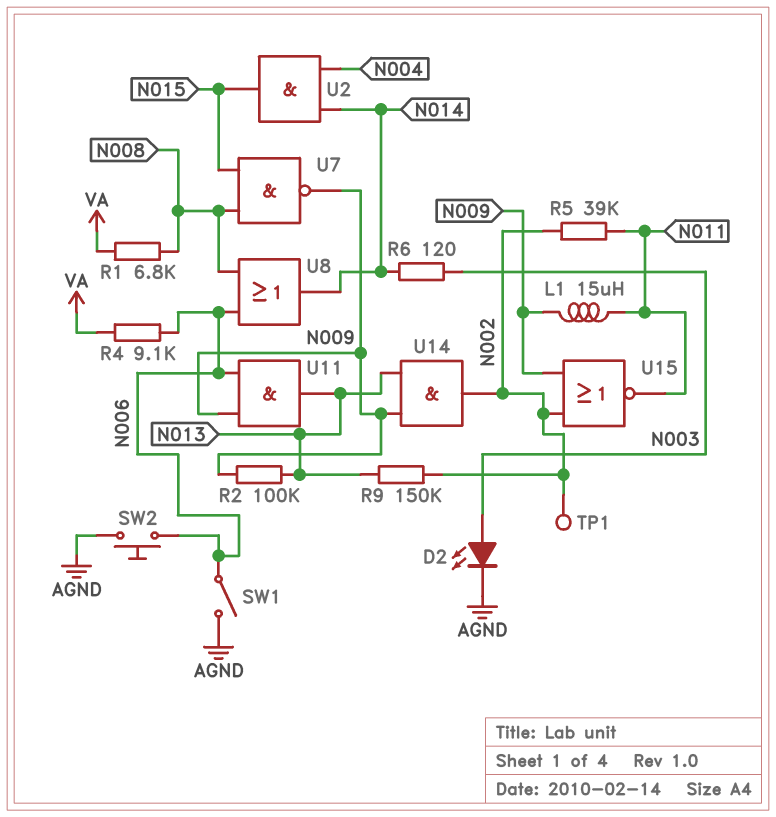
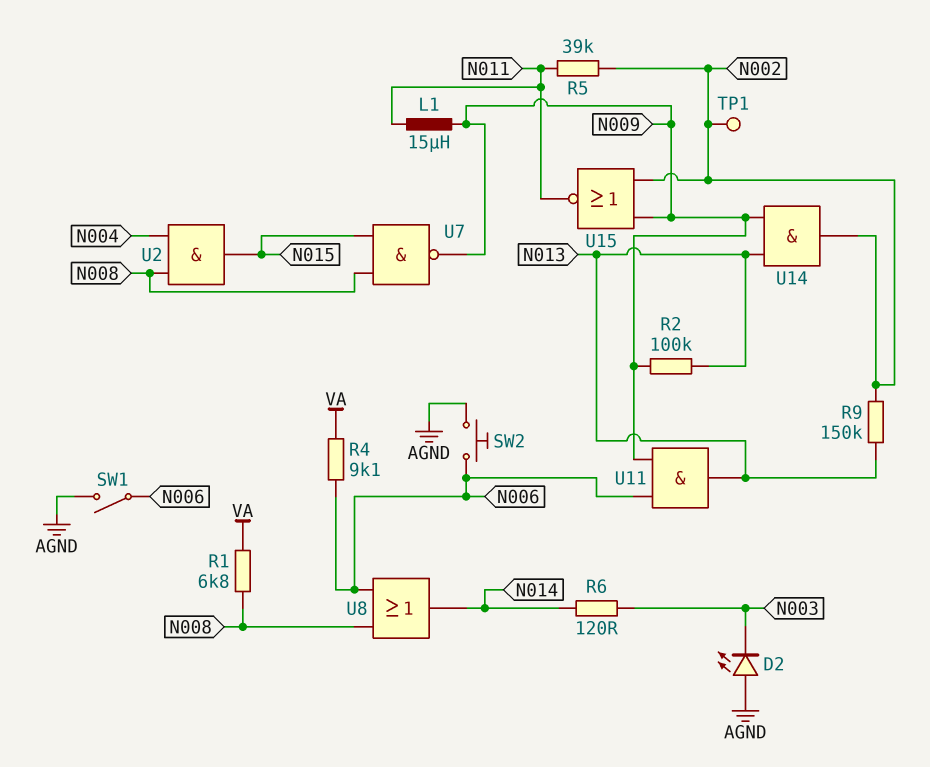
D2: LED (A N003, K AGND) -> LED (A AGND, K N003)
U2: AND (in N004, in N014, out N015) -> AND (in N004, in N008, out N015)

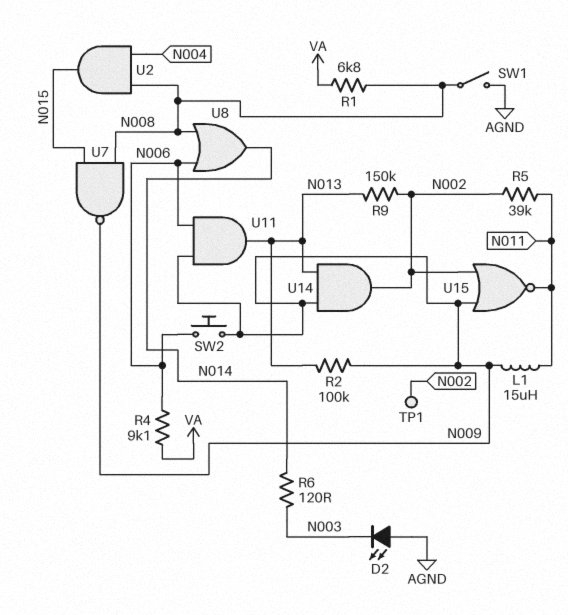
SW1: switch (AGND, N006) -> switch (AGND, N008)
SW2: button (AGND, N006) -> button (N006, N009)

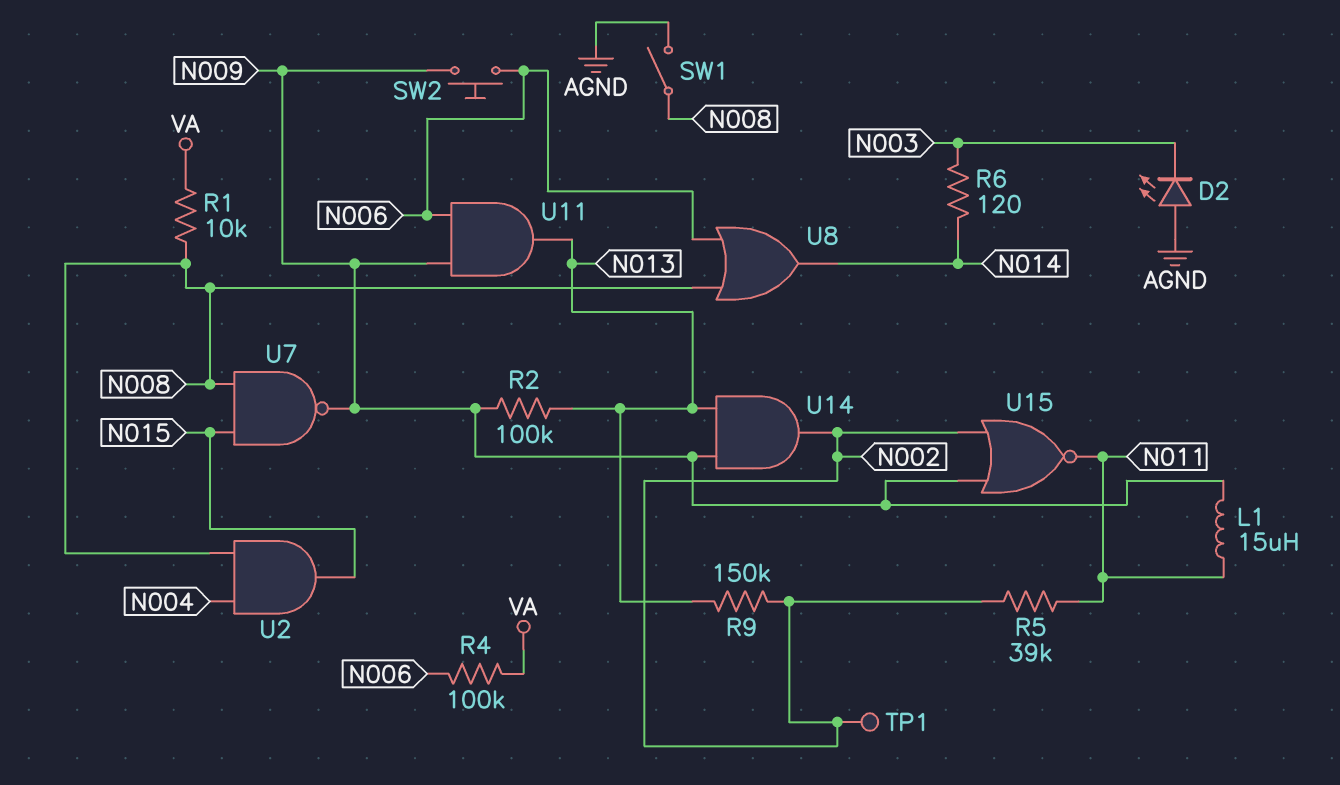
R1: 6.8k (N008, VA) -> 10k (N008, VA)
R4: 9.1k (N006, VA) -> 100k (N006, VA)

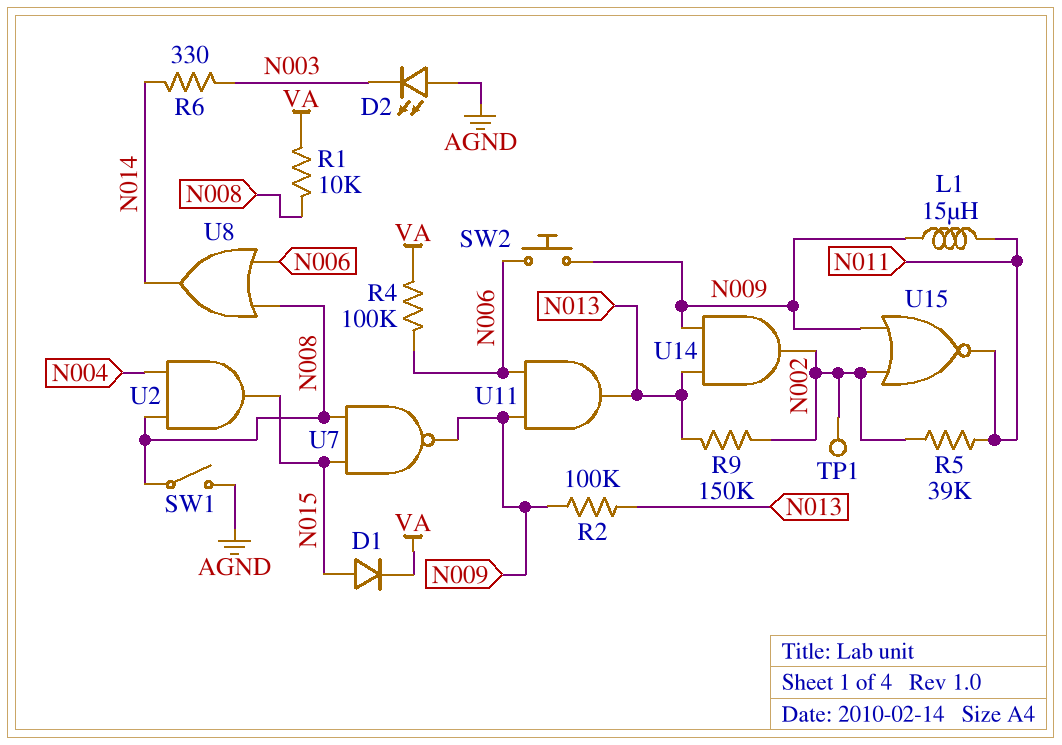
D1: none -> diode (A N015, K VA)
R6: 120 (N003, N014) -> 330 (N003, N014)

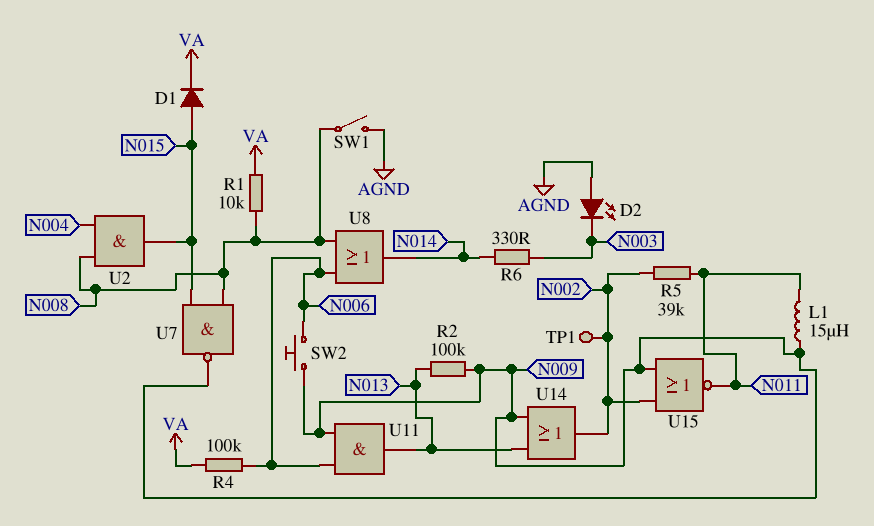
R9: 150k (N002, N013) -> none
U14: AND (in N009, in N013, out N002) -> OR (in N009, in N013, out N002)

